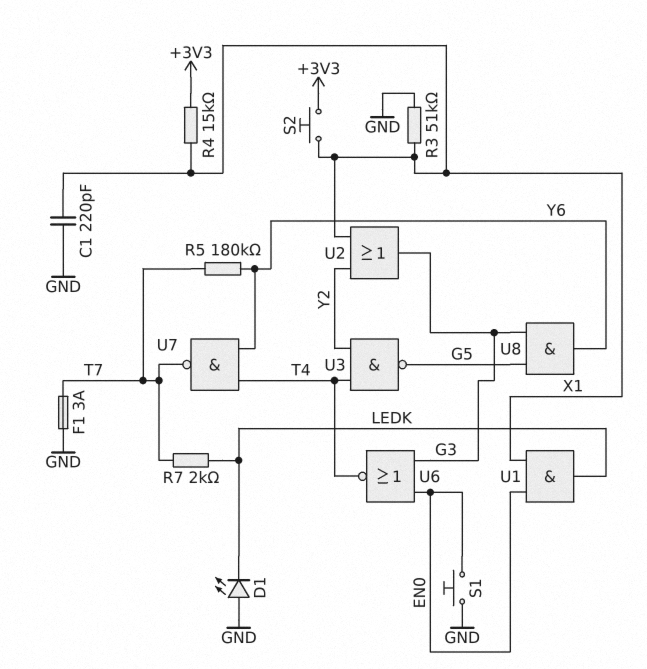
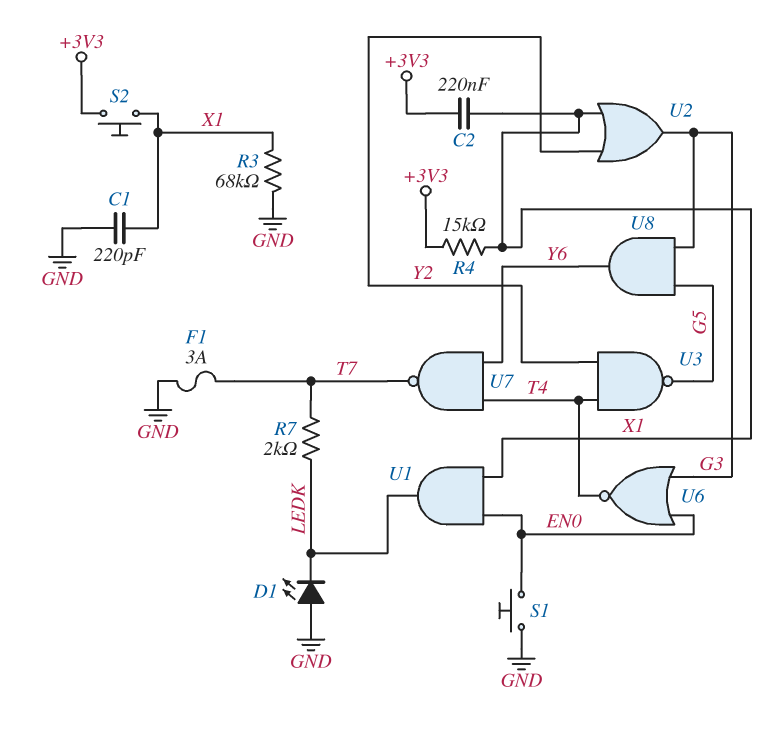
C2: none -> 220nF (+3V3, X1)
R3: 51k (GND, X1) -> 68k (GND, X1)
R5: 180k (T7, Y6) -> none

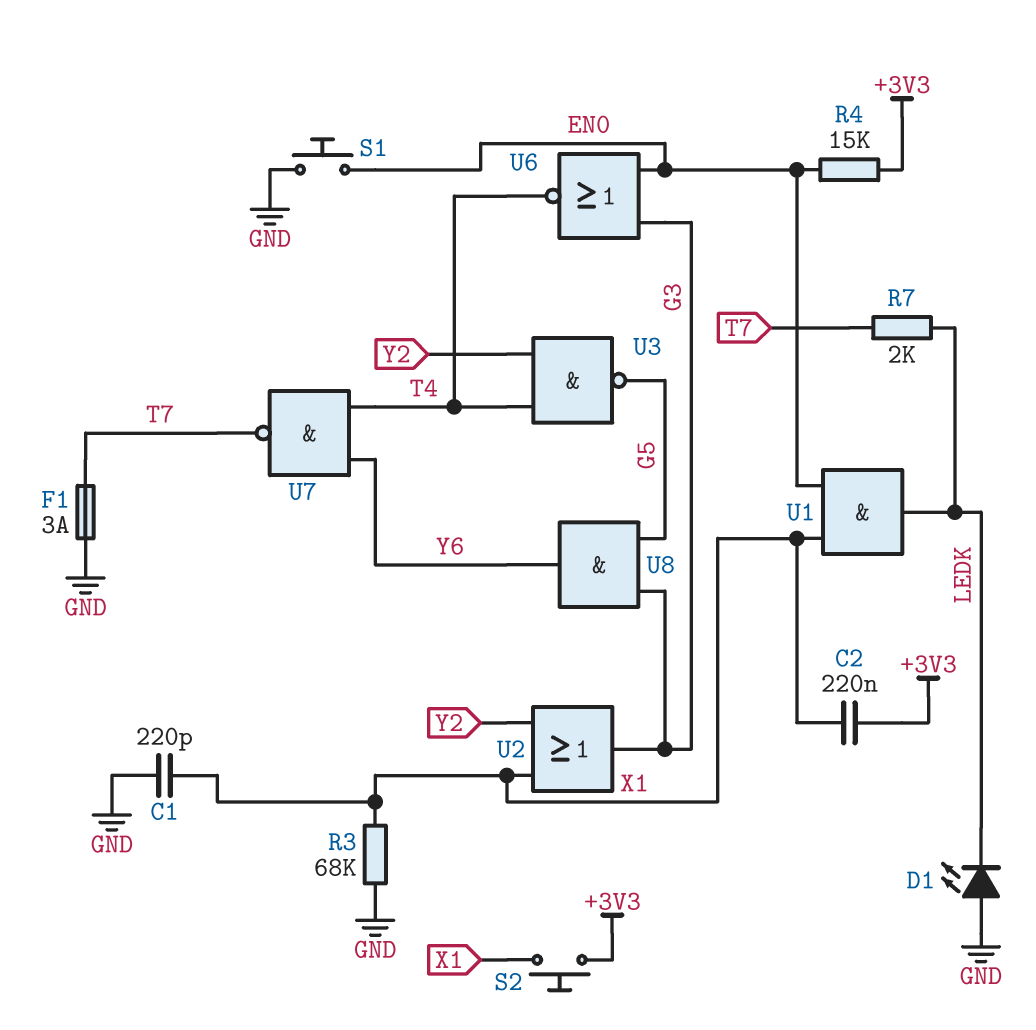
R4: 15k (+3V3, X1) -> 15k (+3V3, EN0)

